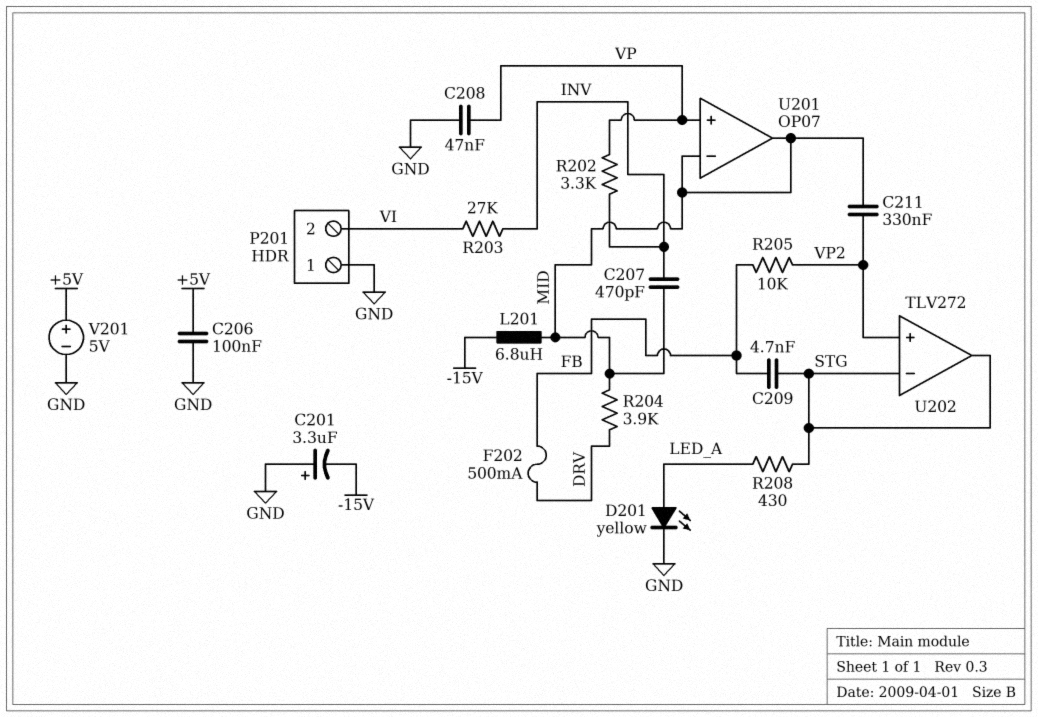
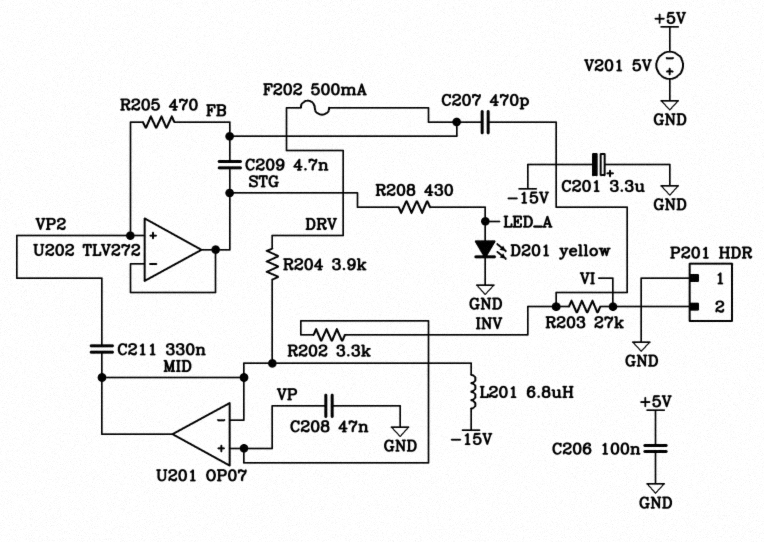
C207: 470pF (INV, MID) -> 470pF (FB, INV)
R205: 10k (FB, VP2) -> 470 (FB, VP2)
V201: 5V (plus +5V, minus GND) -> 5V (plus GND, minus +5V)

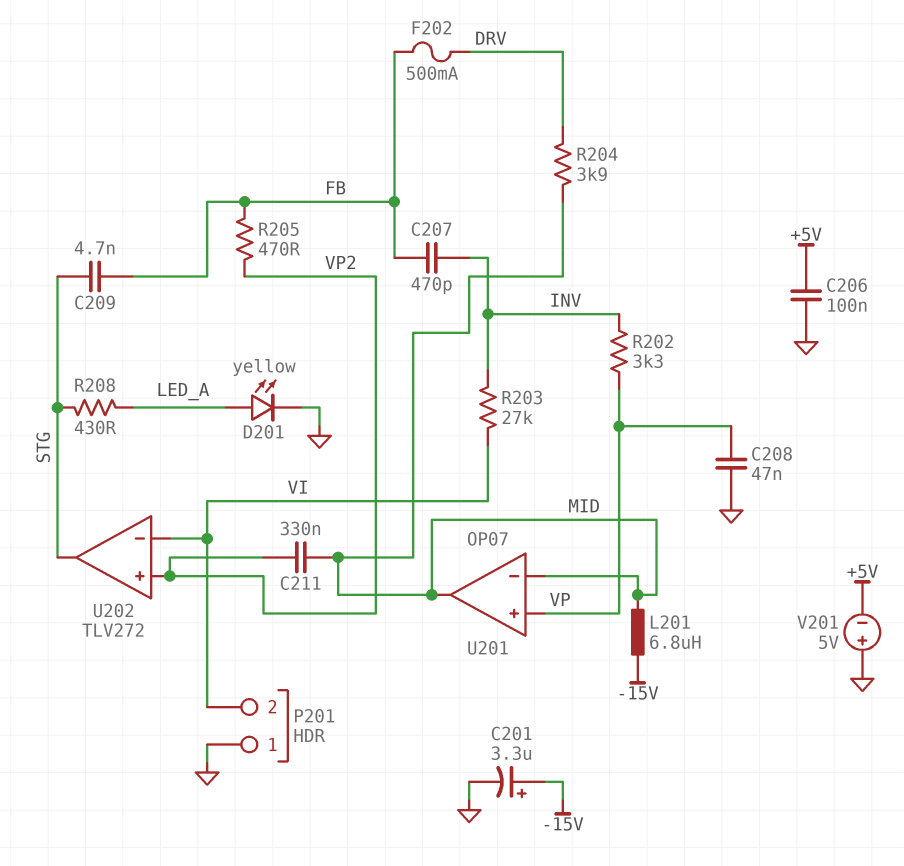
C201: 3.3uF (plus GND, minus -15V) -> 3.3uF (plus -15V, minus GND)
U202 pin in-: STG -> VI

